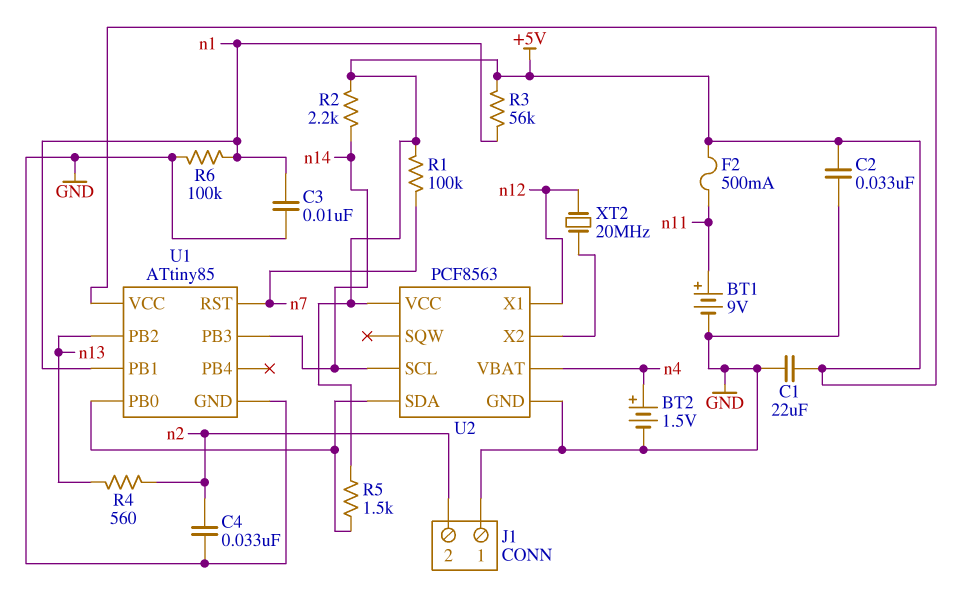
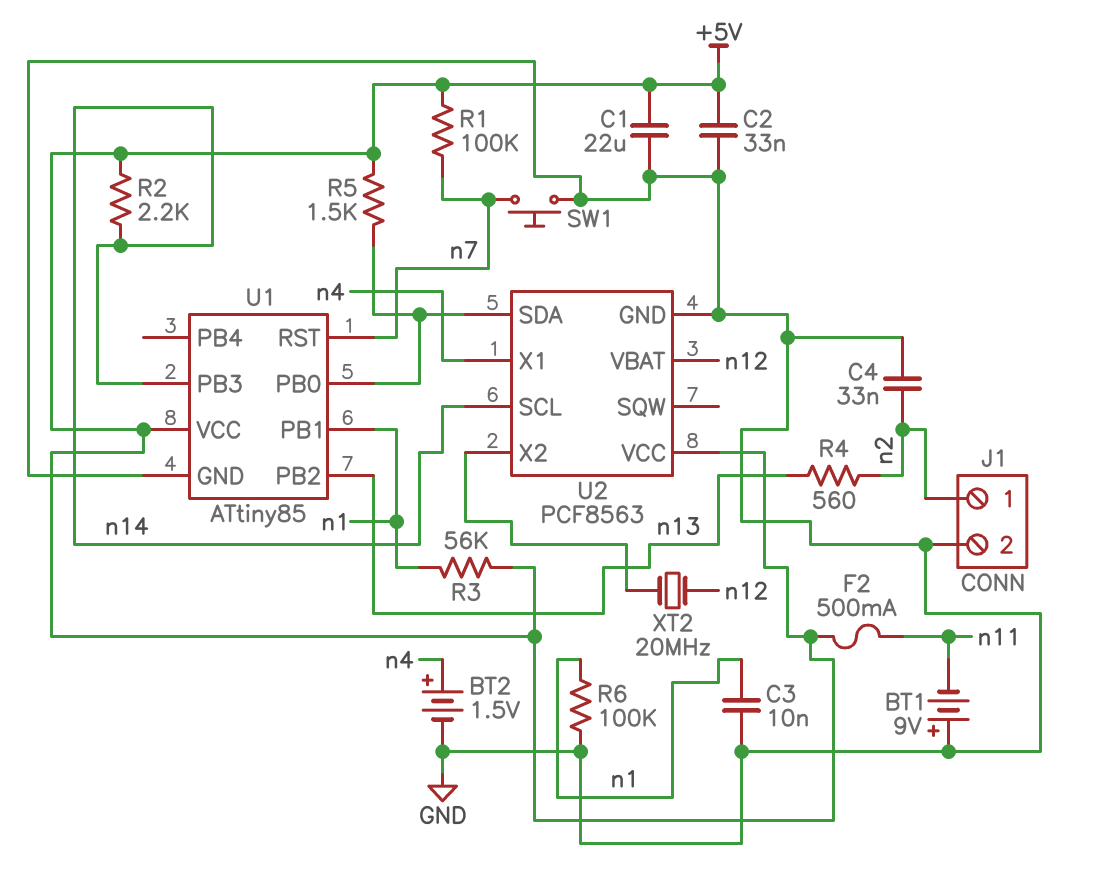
BT1: 9V (plus n11, minus GND) -> 9V (plus GND, minus n11)
J1 pin 1: GND -> n2
J1 pin 2: n2 -> GND
SW1: none -> button (GND, n7)
U2 pin VBAT: n4 -> n12
U2 pin X1: n12 -> n4

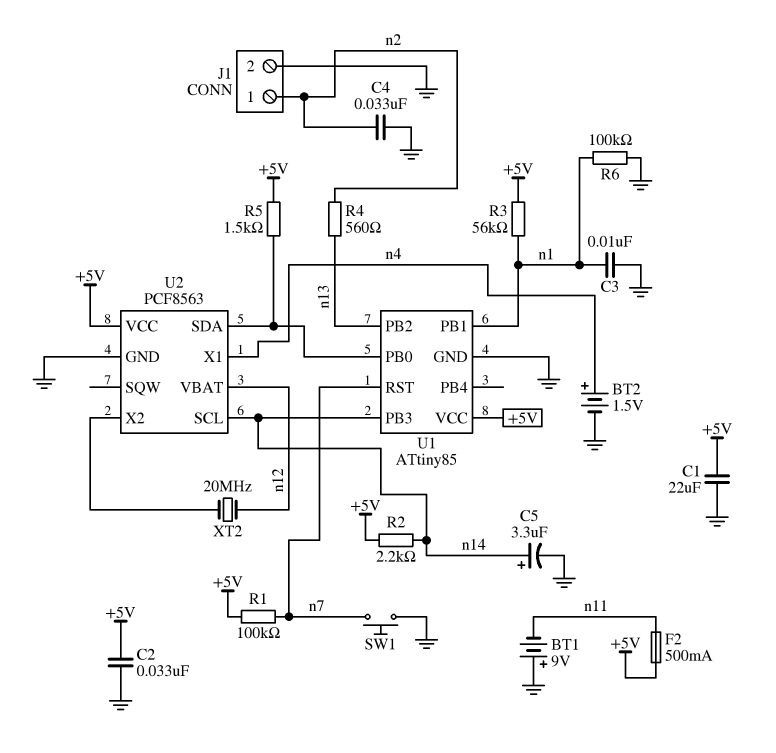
C5: none -> 3.3uF (plus n14, minus GND)

